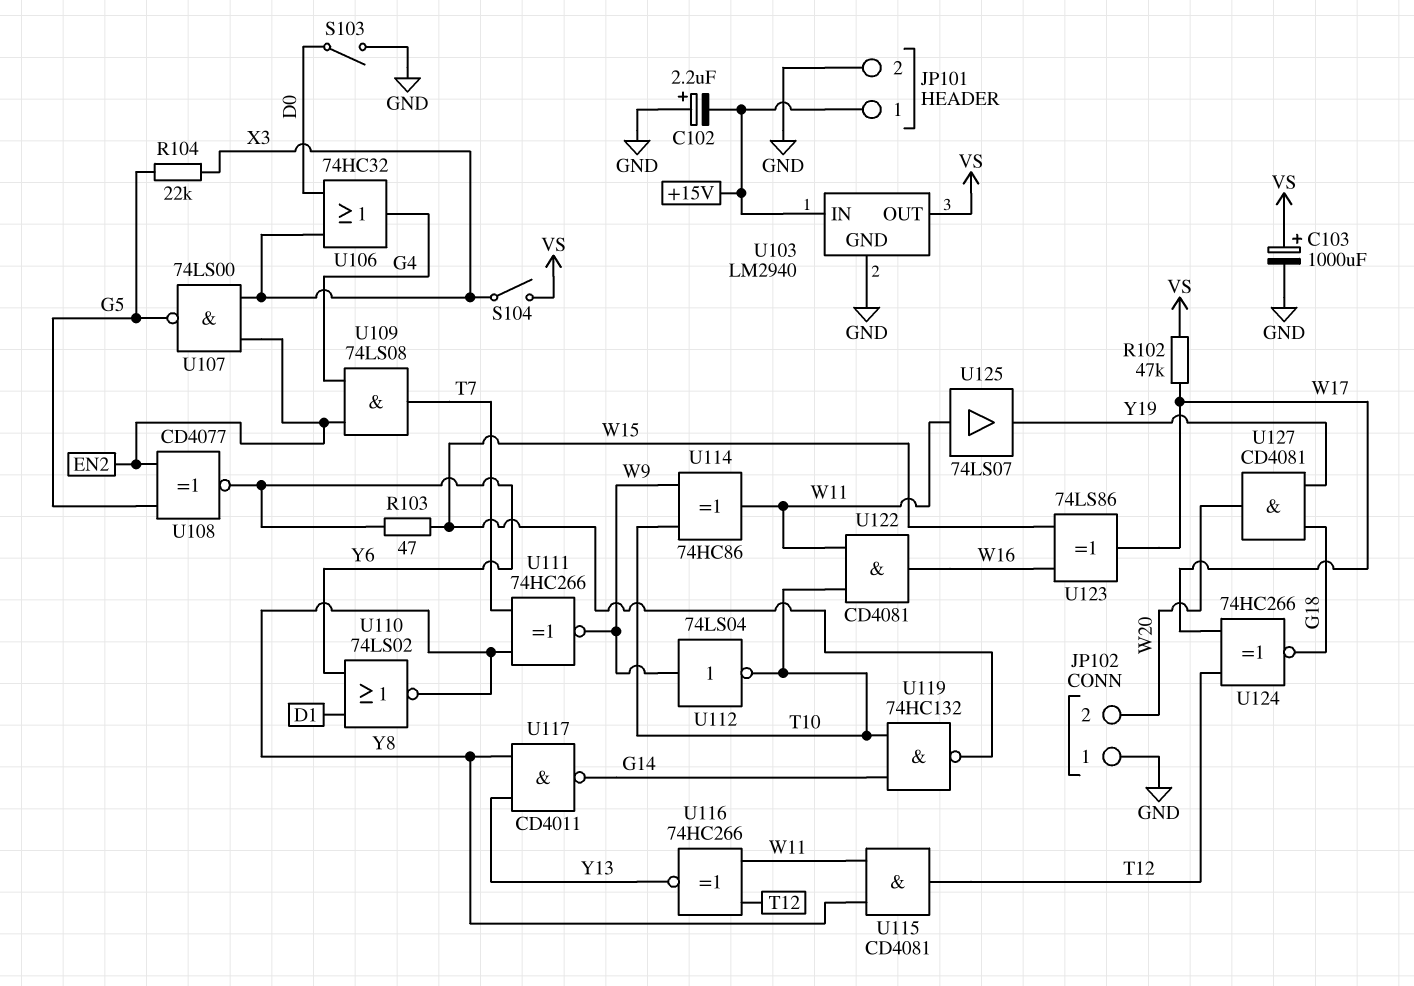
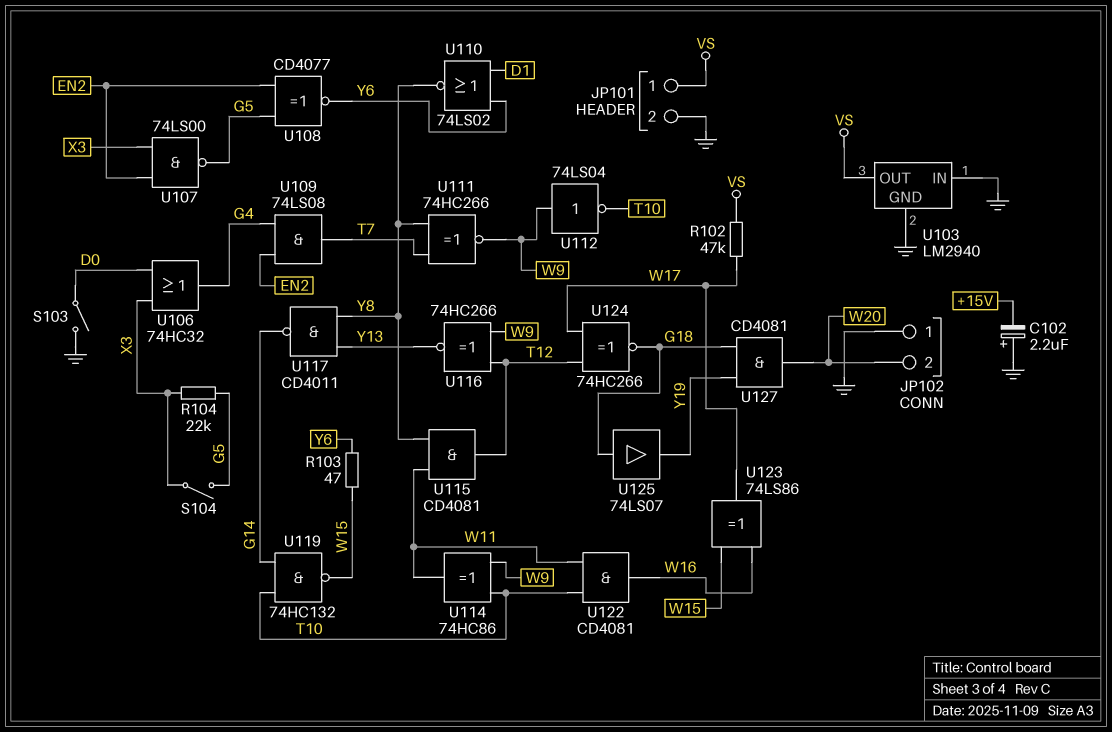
C103: 1000uF (plus VS, minus GND) -> none
JP101 pin 1: +15V -> VS
S104: switch (VS, X3) -> switch (G5, X3)
U103 pin IN: +15V -> GND
U116: XNOR 74HC266 (in T12, in W11, out Y13) -> XNOR 74HC266 (in T12, in W9, out Y13)
U125: buffer 74LS07 (in W11, out Y19) -> buffer 74LS07 (in G18, out Y19)

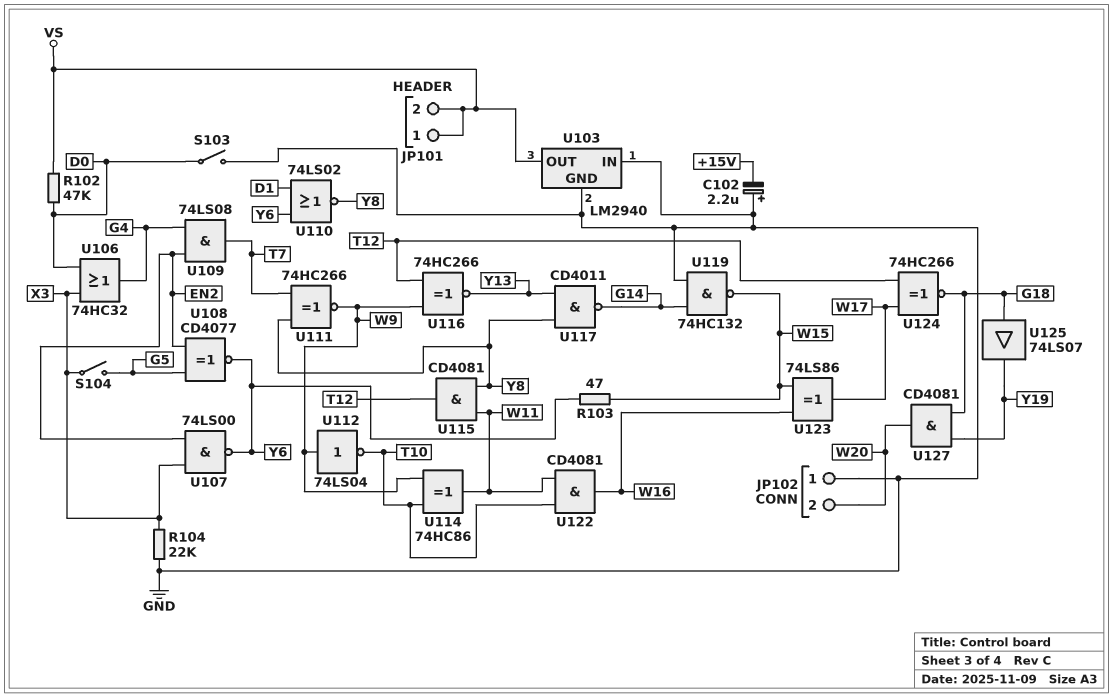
JP101 pin 2: GND -> VS
R102: 47k (VS, W17) -> 47k (D0, VS)
R104: 22k (G5, X3) -> 22k (GND, X3)
U107: NAND 74LS00 (in EN2, in X3, out G5) -> NAND 74LS00 (in EN2, in X3, out Y6)
U119: NAND 74HC132 (in G14, in T10, out W15) -> NAND 74HC132 (in G14, in GND, out W15)

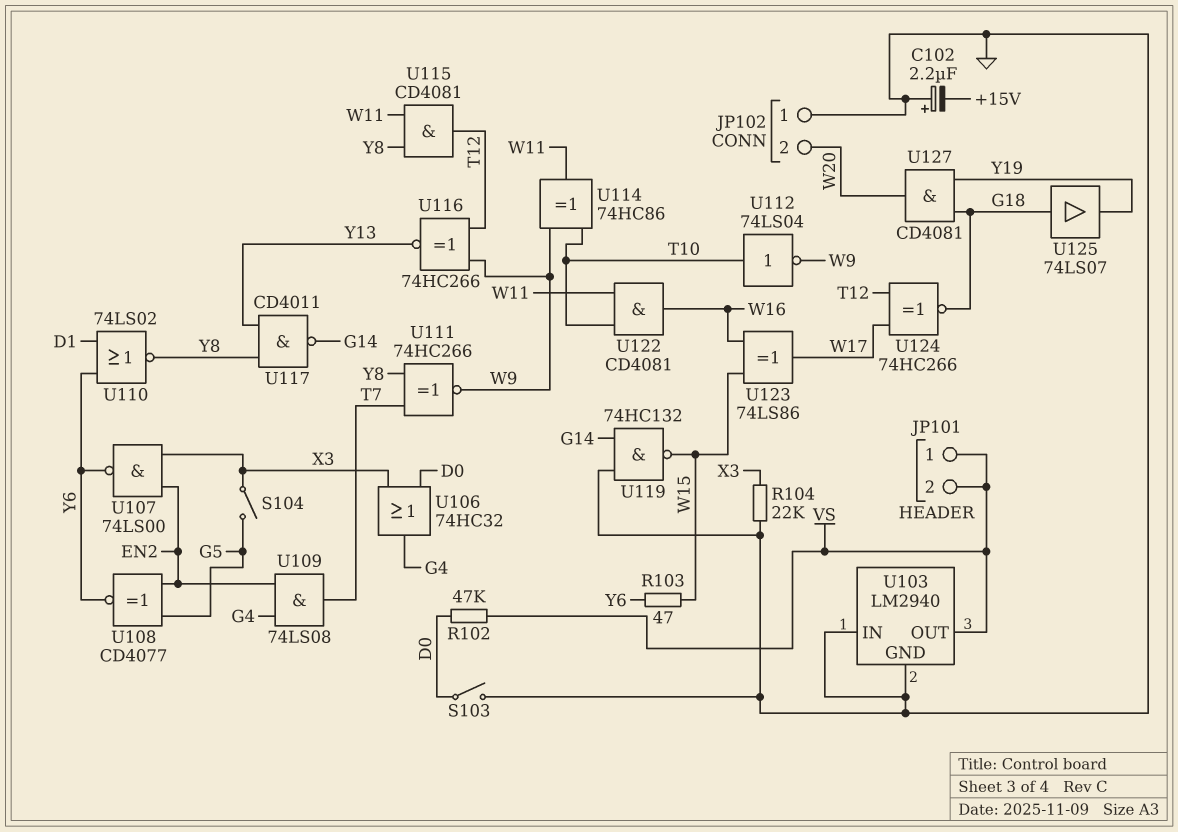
U112: NOT 74LS04 (in W9, out T10) -> NOT 74LS04 (in T10, out W9)

